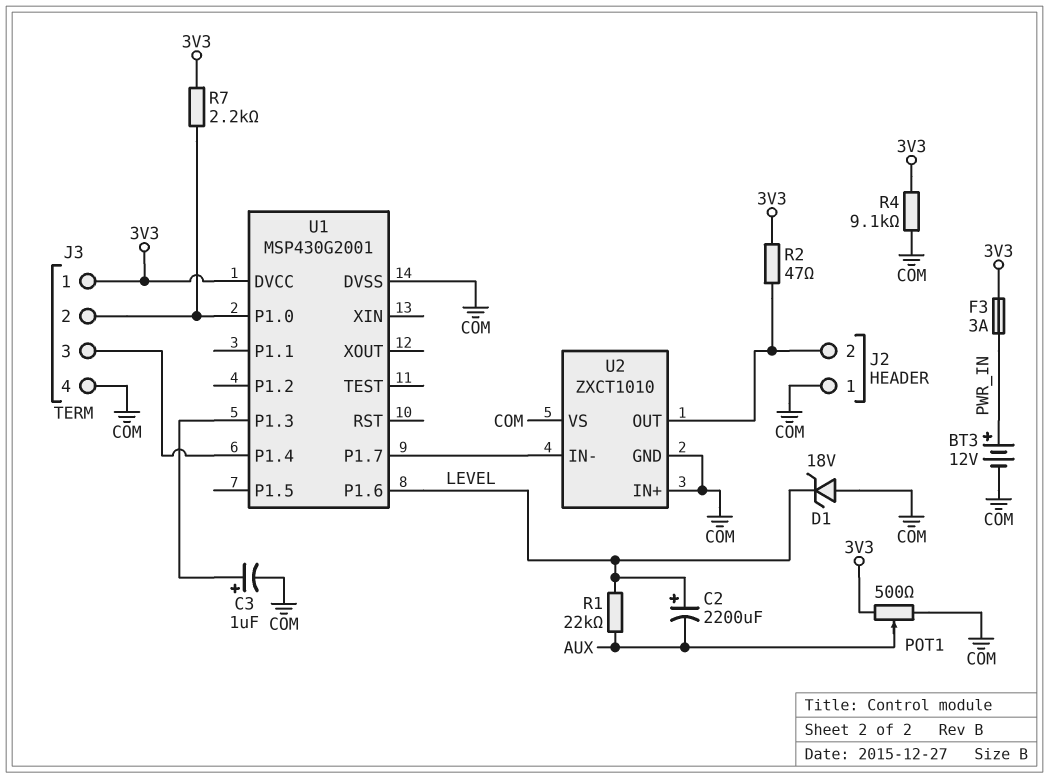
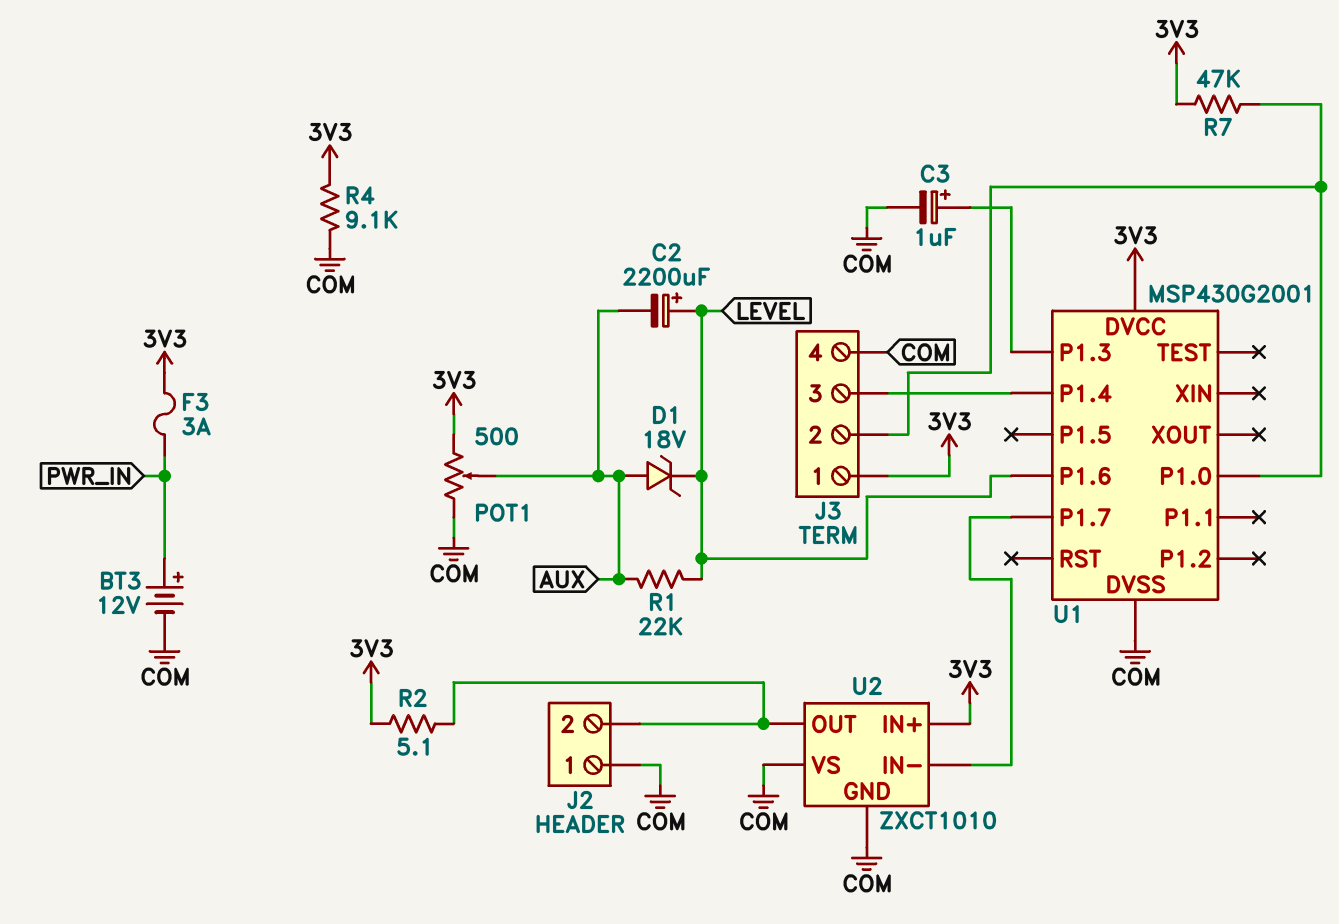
D1: zener 18V (A COM, K LEVEL) -> zener 18V (A AUX, K LEVEL)
R2: 47 (3V3, J2/2) -> 5.1 (3V3, J2/2)
R7: 2.2k (3V3, J3/2) -> 47k (3V3, J3/2)
U2 pin IN+: COM -> 3V3

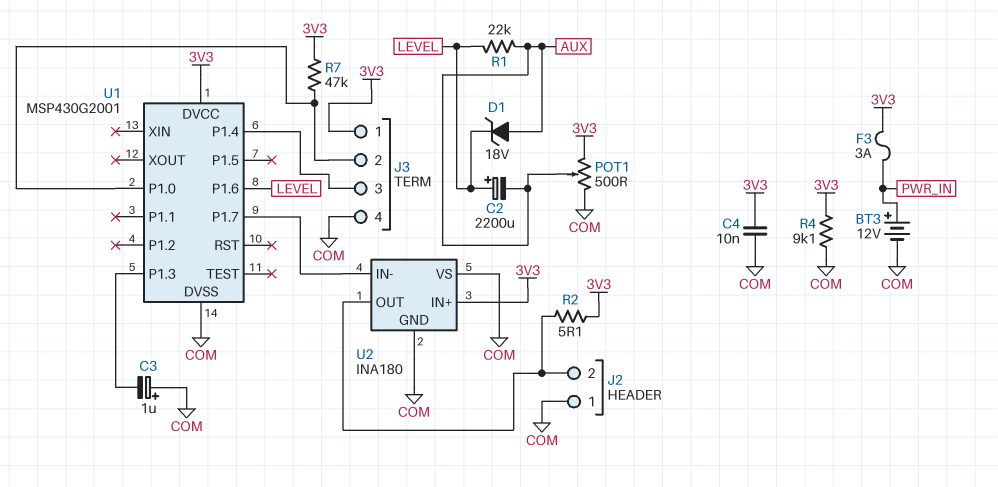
C3: 1uF (plus U1/P1.3, minus COM) -> 1uF (plus COM, minus U1/P1.3)
C4: none -> 10nF (3V3, COM)
U2: ZXCT1010 -> INA180

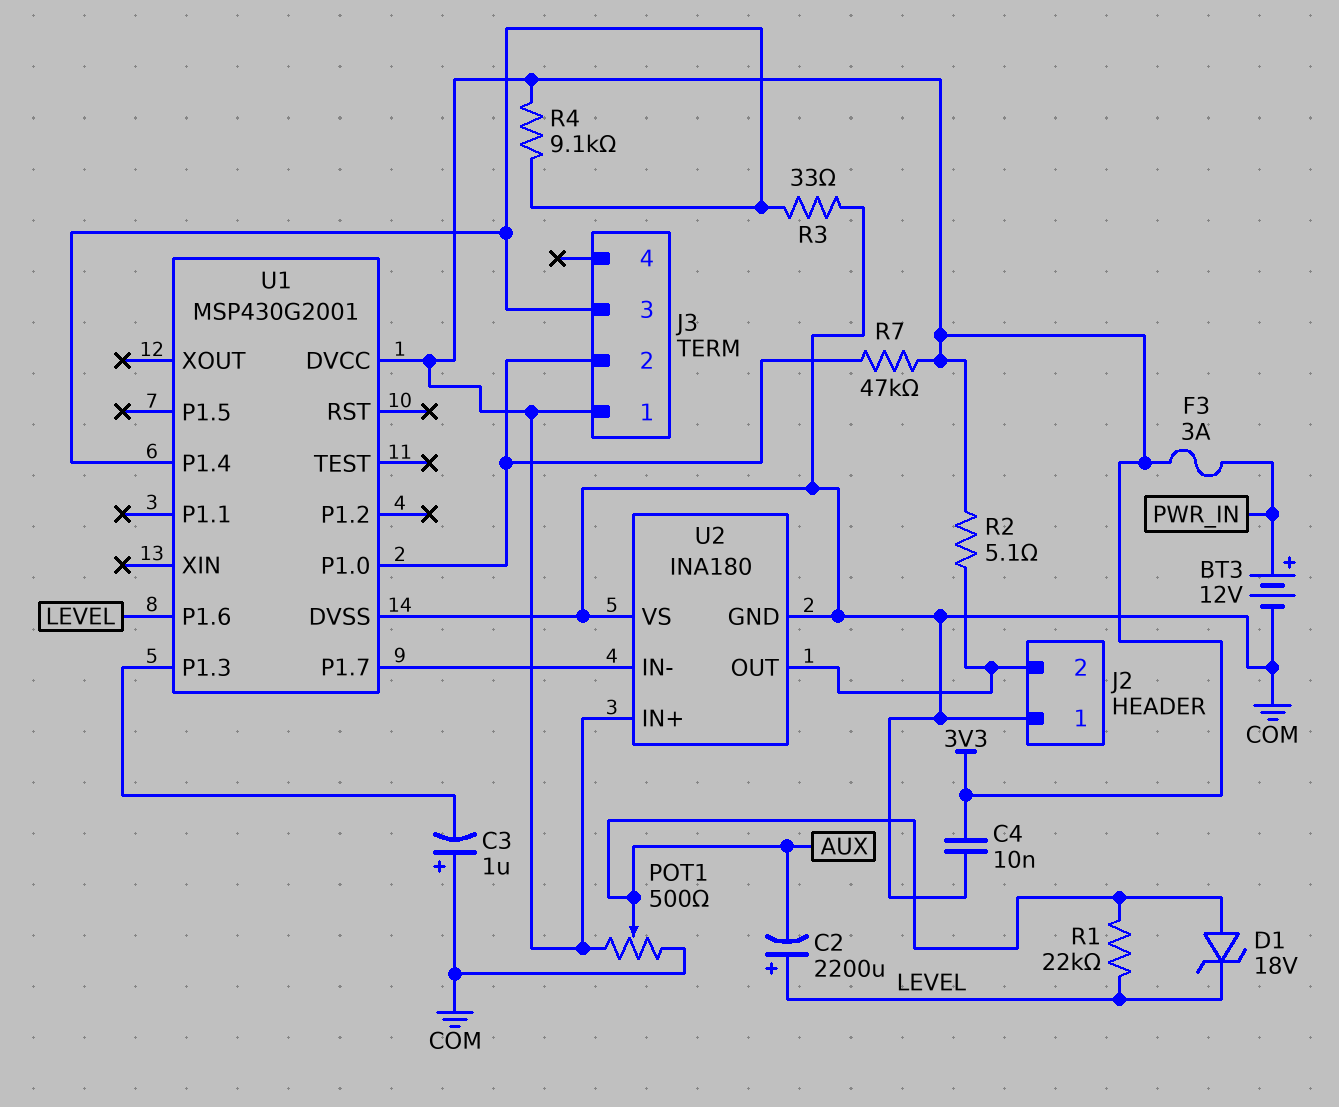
J3 pin 4: COM -> none
R3: none -> 33 (COM, J3/3)
R4: 9.1k (3V3, COM) -> 9.1k (3V3, J3/3)

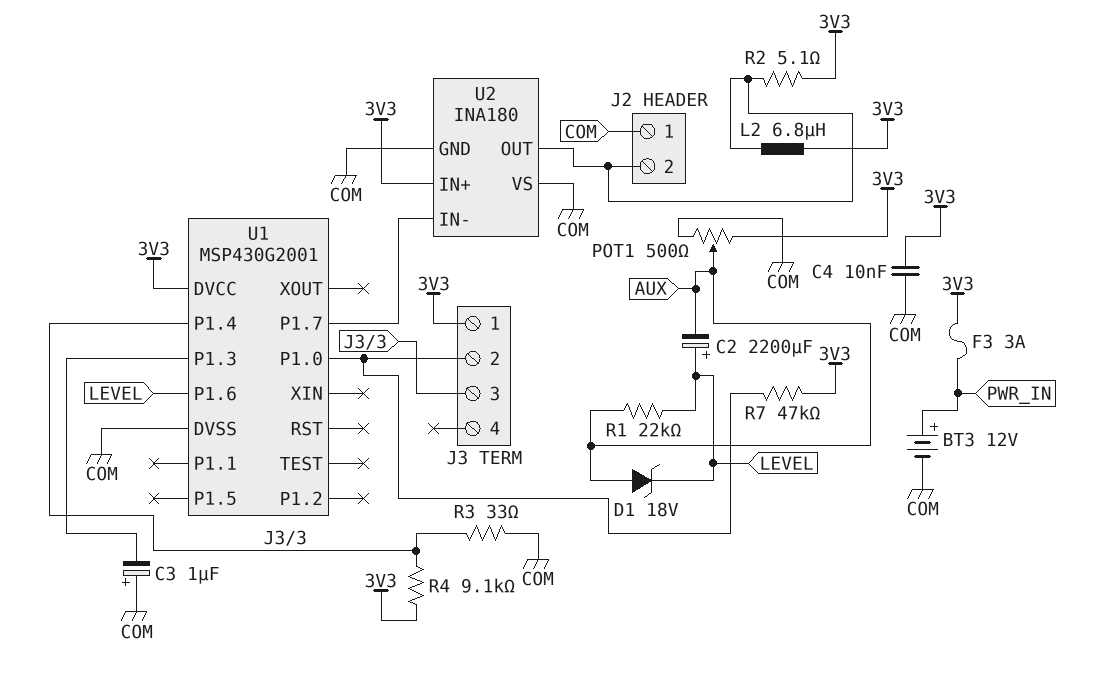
L2: none -> 6.8uH (3V3, J2/2)

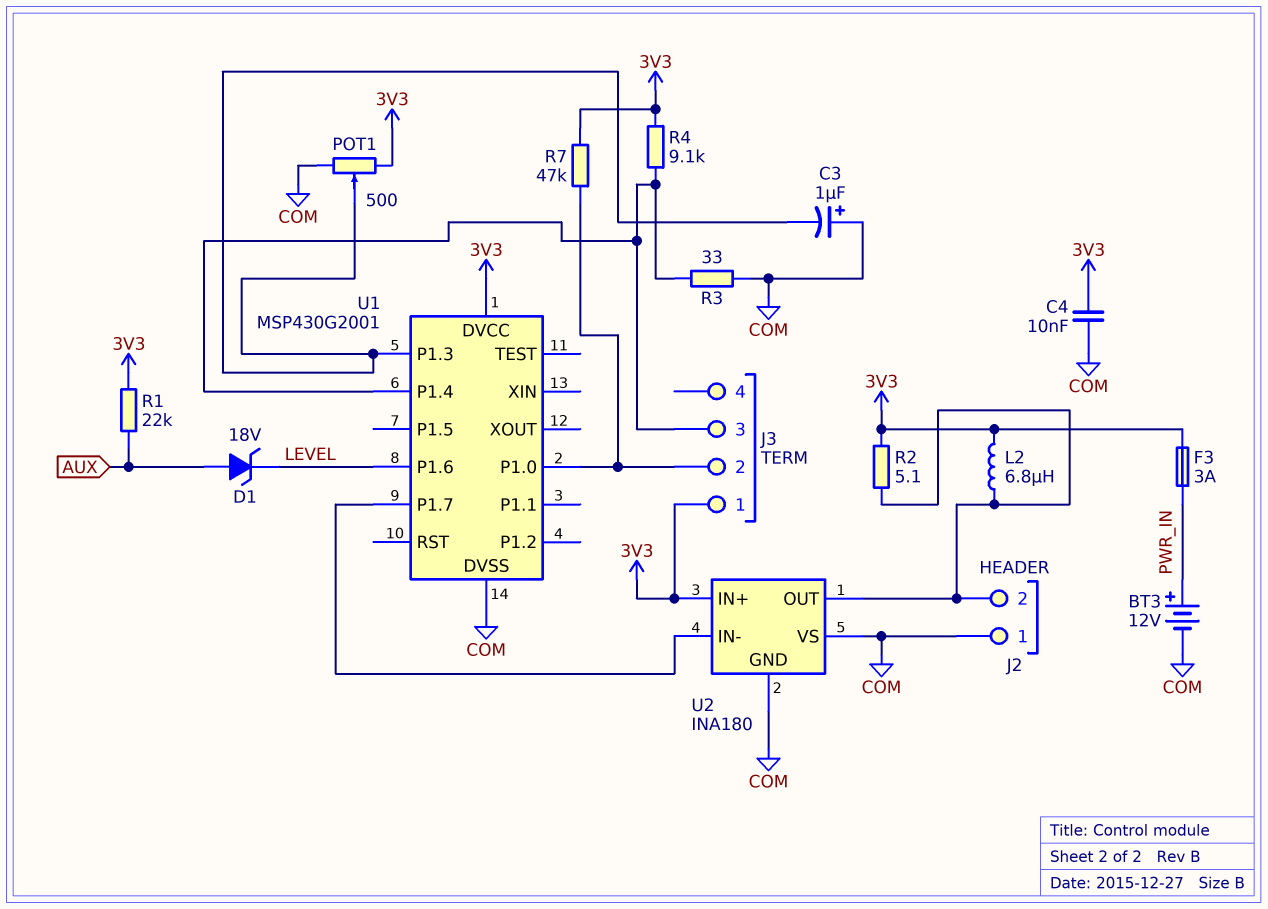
C2: 2200uF (plus LEVEL, minus AUX) -> none
POT1: 500 (3V3, COM, wiper AUX) -> 500 (3V3, COM, wiper U1/P1.3)
R1: 22k (AUX, LEVEL) -> 22k (3V3, AUX)

